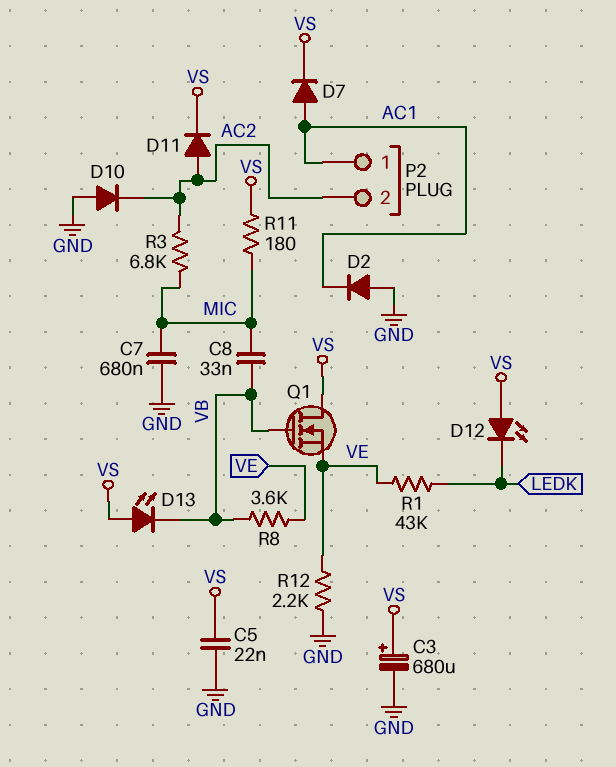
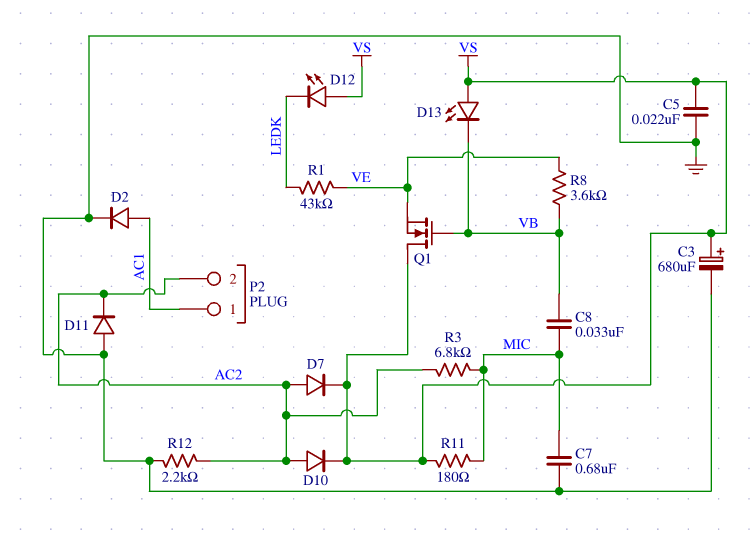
D2: diode (A GND, K AC1) -> diode (A AC1, K GND)
D7: diode (A AC1, K VS) -> diode (A AC2, K VS)
D10: diode (A GND, K AC2) -> diode (A AC2, K VS)
D11: diode (A AC2, K VS) -> diode (A GND, K AC2)
R12: 2.2k (GND, VE) -> 2.2k (AC2, GND)

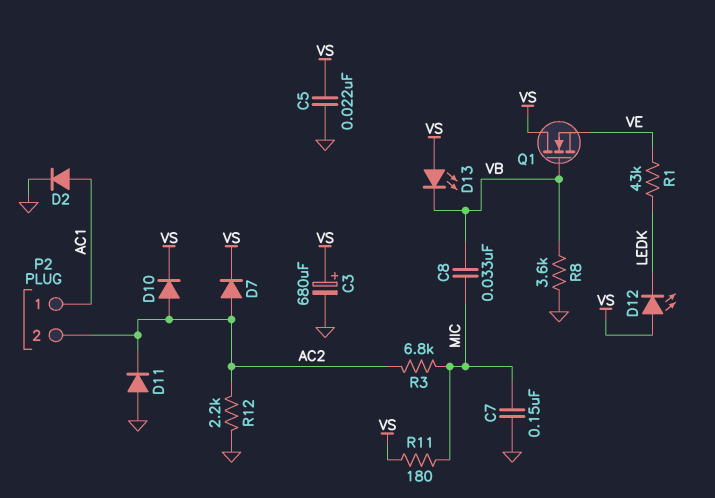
C7: 680nF (GND, MIC) -> 150nF (GND, MIC)
R8: 3.6k (VB, VE) -> 3.6k (GND, VB)

